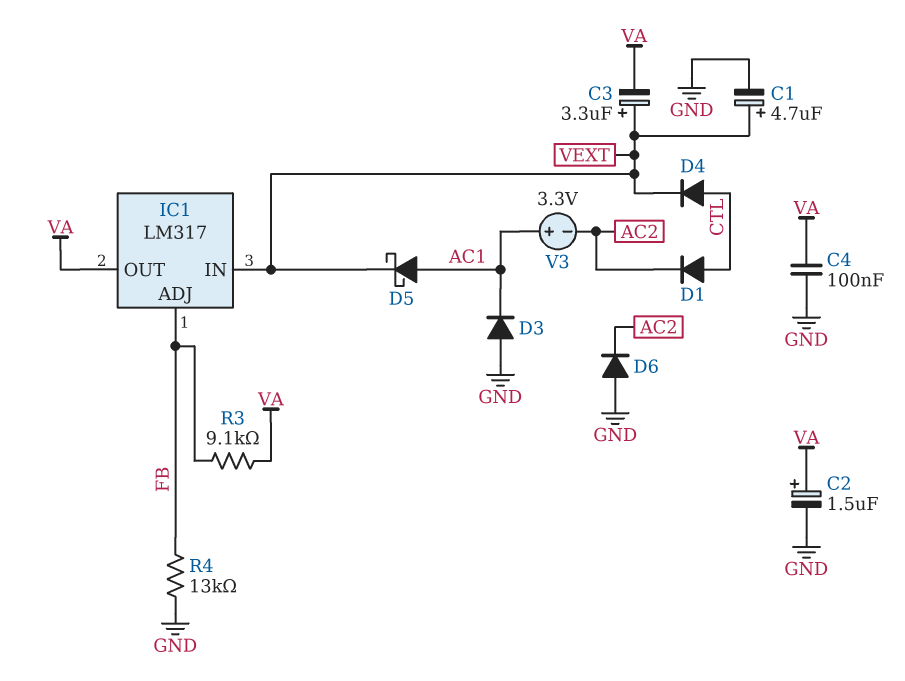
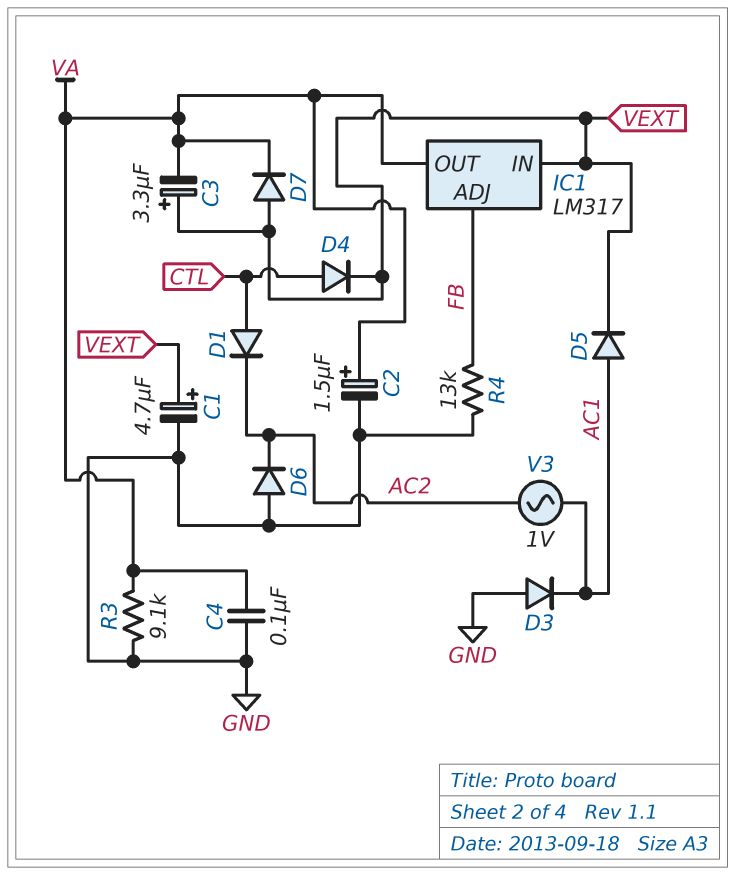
D5: schottky (A AC1, K VEXT) -> diode (A AC1, K VEXT)
D7: none -> diode (A VEXT, K VA)
R3: 9.1k (FB, VA) -> 9.1k (GND, VA)
V3: 3.3V (plus AC1, minus AC2) -> AC 1V (AC1, AC2)

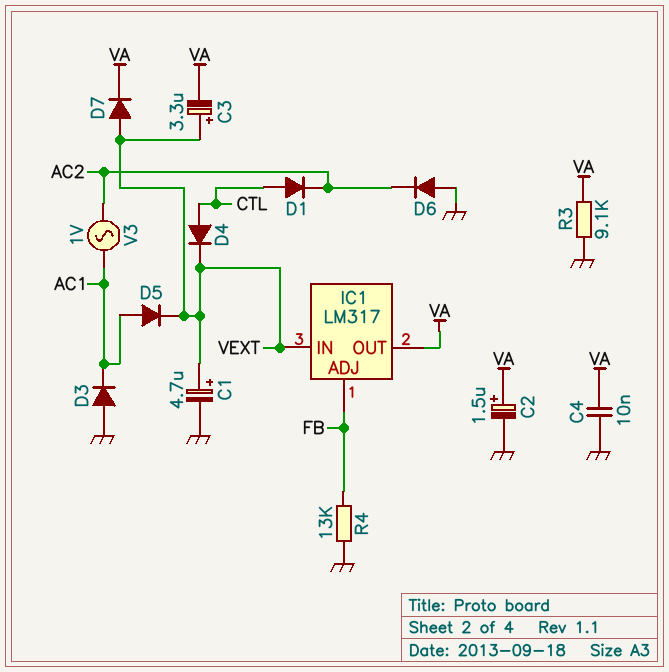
C4: 100nF (GND, VA) -> 10nF (GND, VA)

